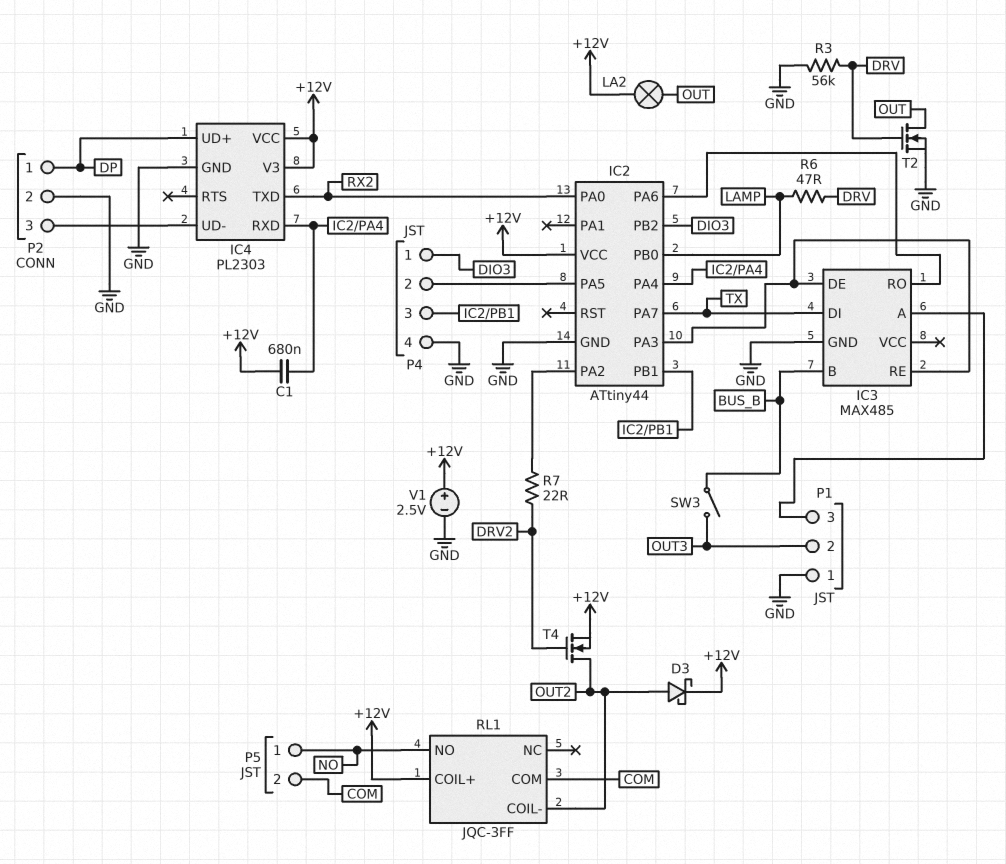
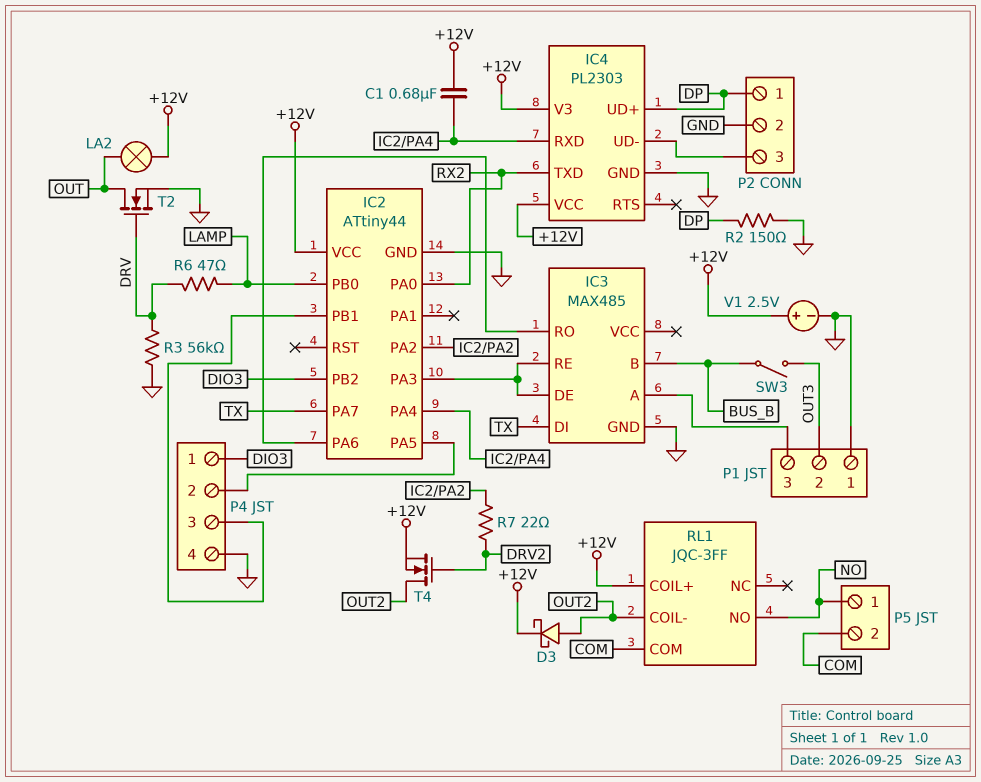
R2: none -> 150 (DP, GND)

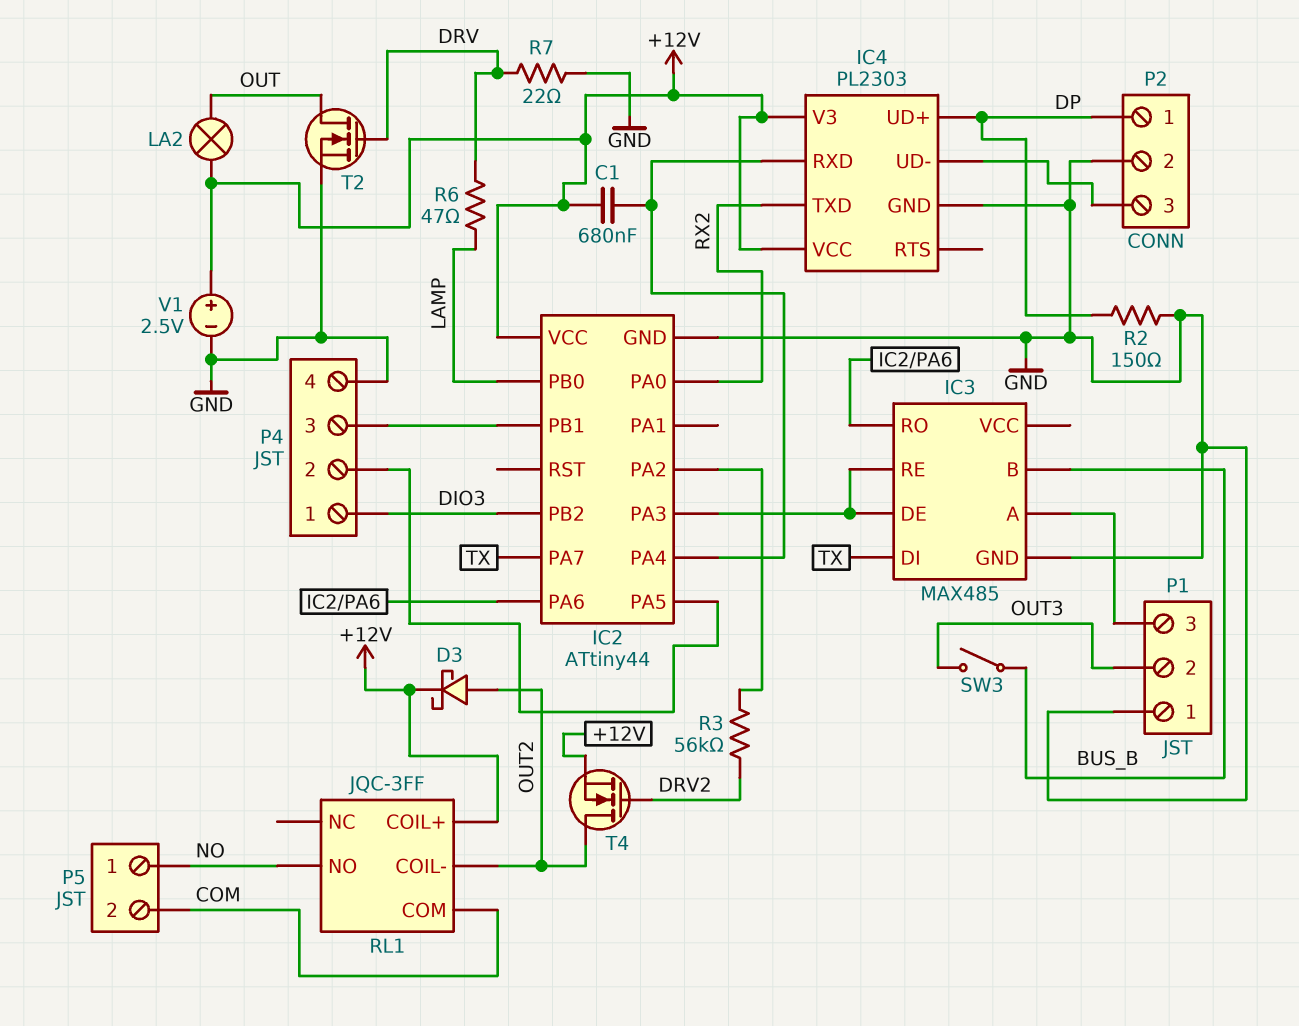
R3: 56k (DRV, GND) -> 56k (DRV2, IC2/PA2)
R7: 22 (DRV2, IC2/PA2) -> 22 (DRV, GND)

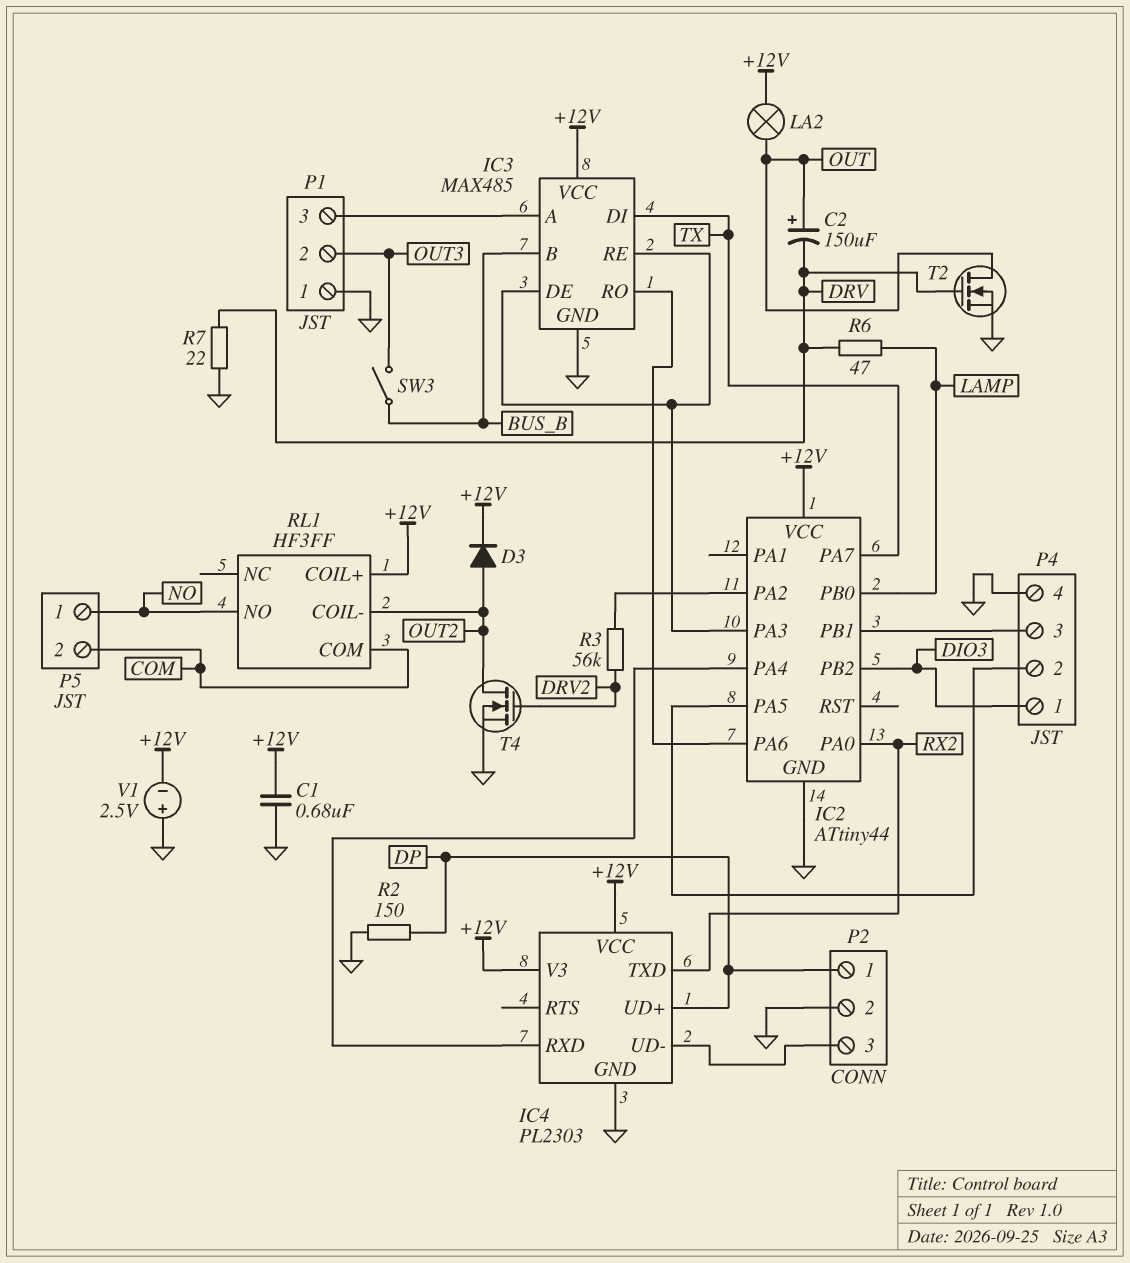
C1: 680nF (+12V, IC2/PA4) -> 680nF (+12V, GND)
C2: none -> 150uF (plus OUT, minus DRV)
D3: schottky (A OUT2, K +12V) -> diode (A OUT2, K +12V)
IC3 pin VCC: none -> +12V
RL1: JQC-3FF -> HF3FF
T4: NMOS (G DRV2, D OUT2, S +12V) -> NMOS (G DRV2, D OUT2, S GND)
V1: 2.5V (plus +12V, minus GND) -> 2.5V (plus GND, minus +12V)

